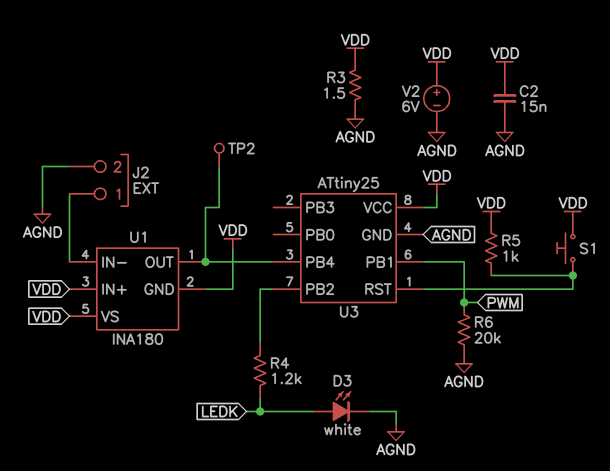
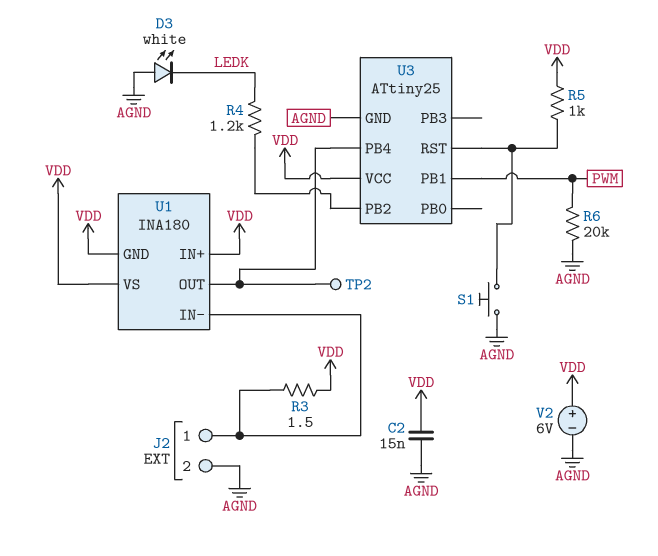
D3: LED white (A LEDK, K AGND) -> LED white (A AGND, K LEDK)
R3: 1.5 (AGND, VDD) -> 1.5 (J2/1, VDD)
S1: button (U3/RST, VDD) -> button (AGND, U3/RST)

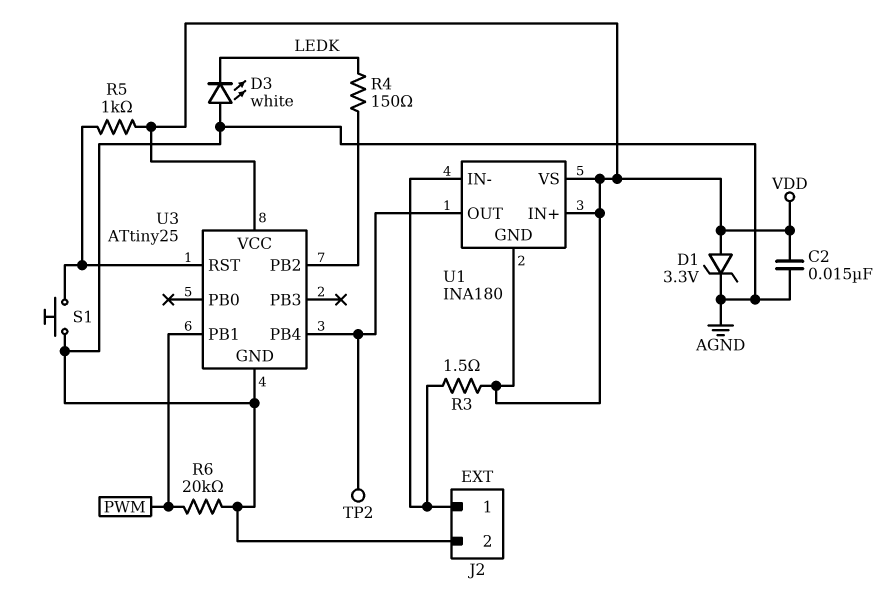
D1: none -> zener 3.3V (A VDD, K AGND)
R4: 1.2k (LEDK, U3/PB2) -> 150 (LEDK, U3/PB2)
V2: 6V (plus VDD, minus AGND) -> none

